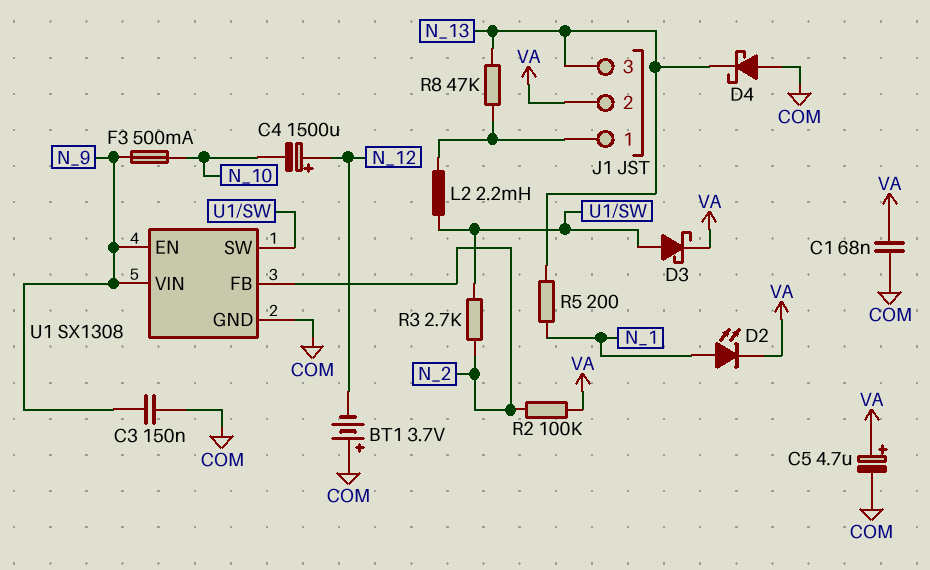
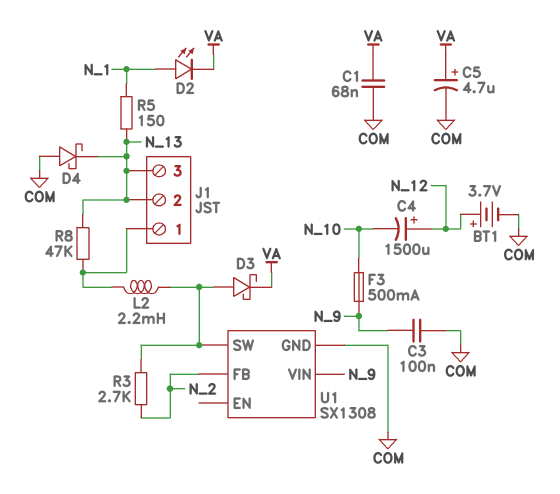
BT1: 3.7V (plus COM, minus N_12) -> 3.7V (plus N_12, minus COM)
C3: 150nF (COM, N_9) -> 100nF (COM, N_9)
J1 pin 2: VA -> N_13
R2: 100k (N_2, VA) -> none
R5: 200 (N_1, N_13) -> 150 (N_1, N_13)
U1 pin EN: N_9 -> none

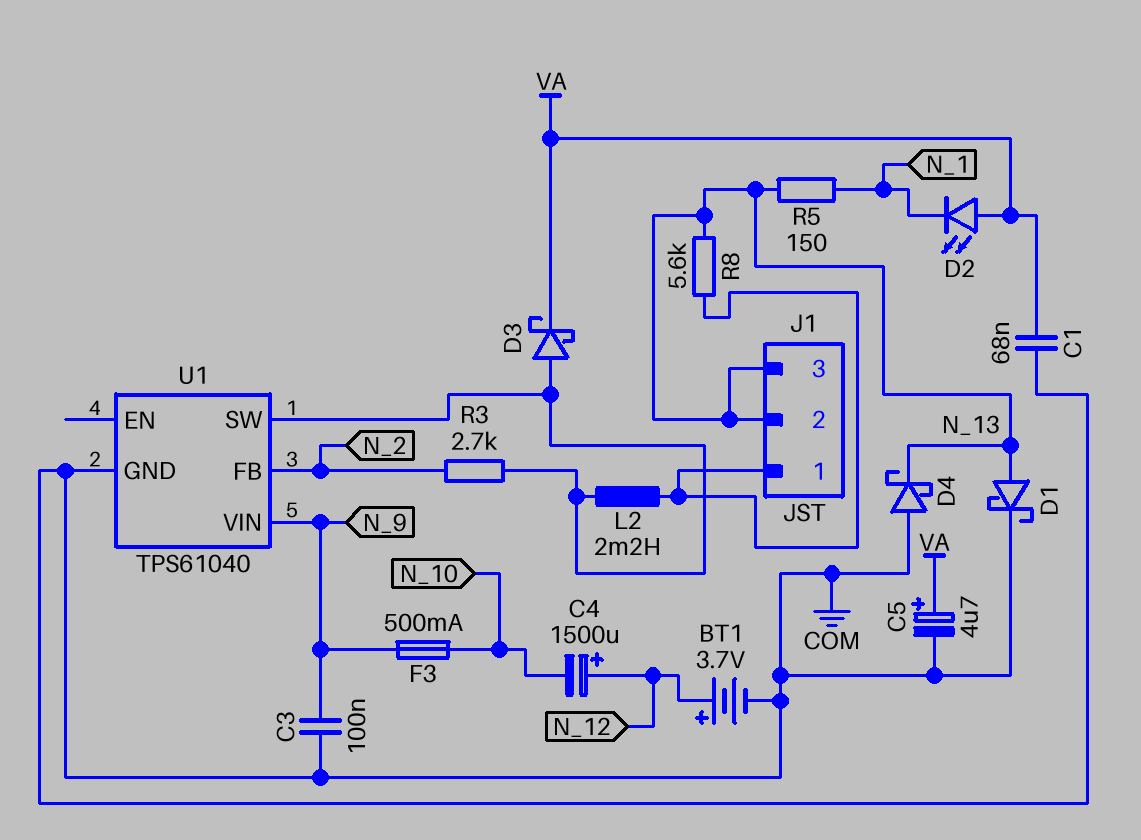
D1: none -> schottky (A N_13, K COM)
D2: LED (A N_1, K VA) -> LED (A VA, K N_1)
R8: 47k (J1/1, N_13) -> 5.6k (J1/1, N_13)
U1: SX1308 -> TPS61040

